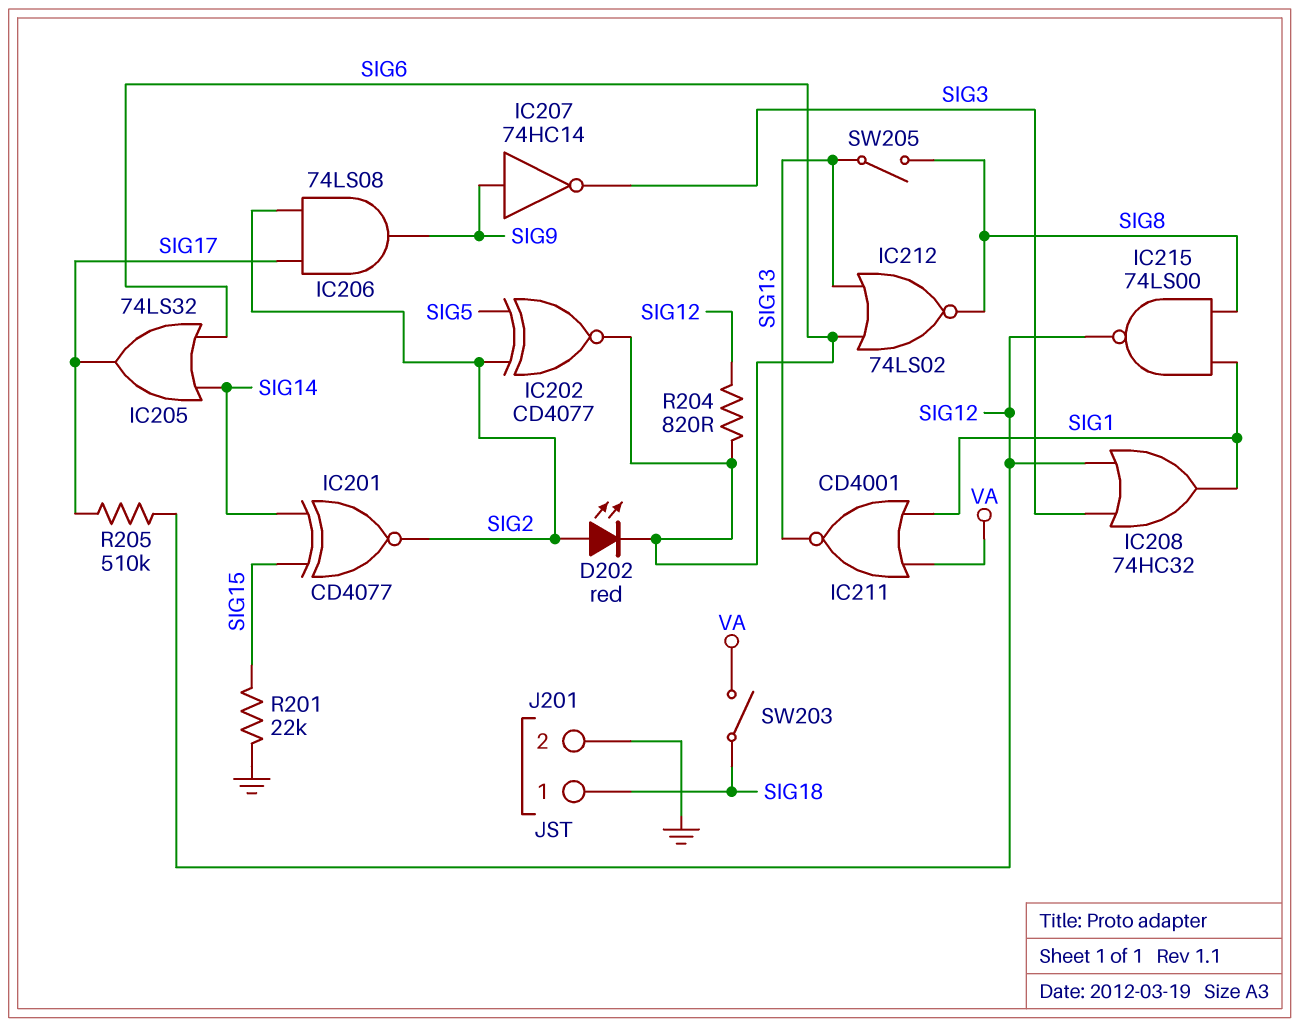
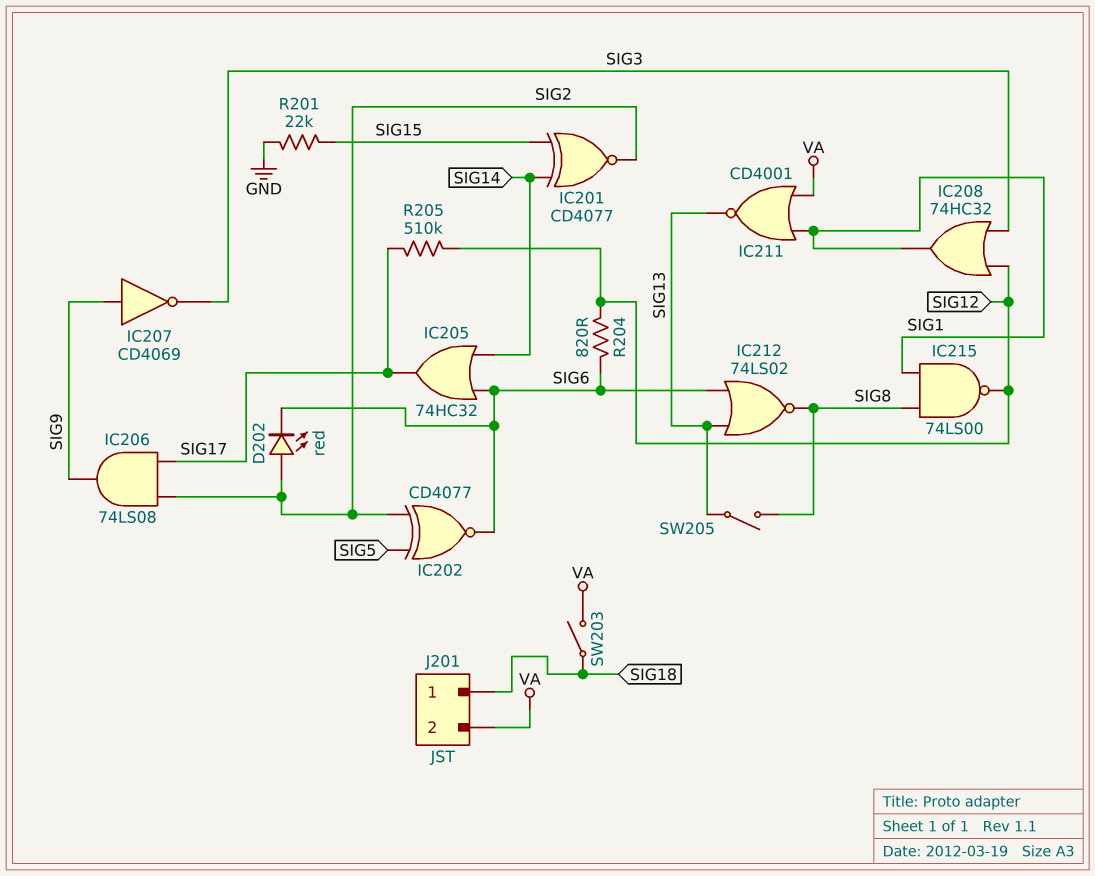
IC205: OR 74LS32 (in SIG6, in SIG14, out SIG17) -> OR 74HC32 (in SIG6, in SIG14, out SIG17)
IC207: NOT 74HC14 (in SIG9, out SIG3) -> NOT CD4069 (in SIG9, out SIG3)
J201 pin 2: GND -> VA

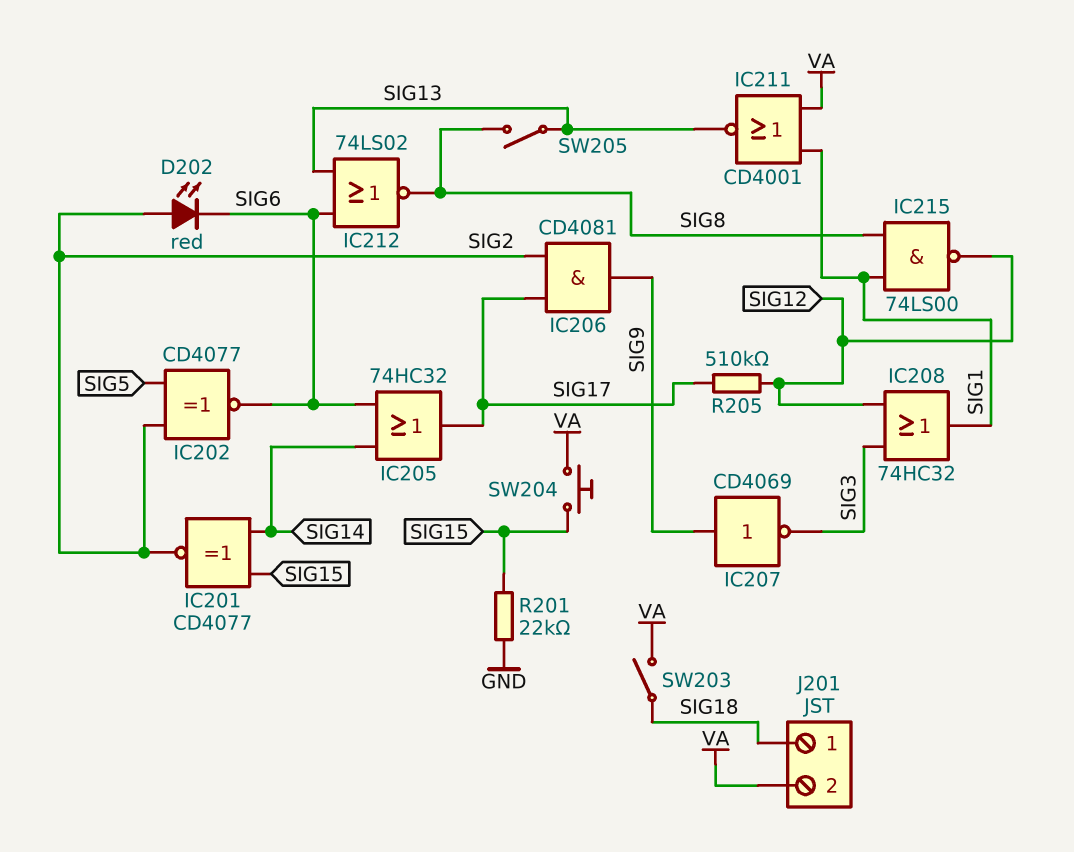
IC206: AND 74LS08 (in SIG2, in SIG17, out SIG9) -> AND CD4081 (in SIG2, in SIG17, out SIG9)
R204: 820 (SIG6, SIG12) -> none
SW204: none -> button (SIG15, VA)

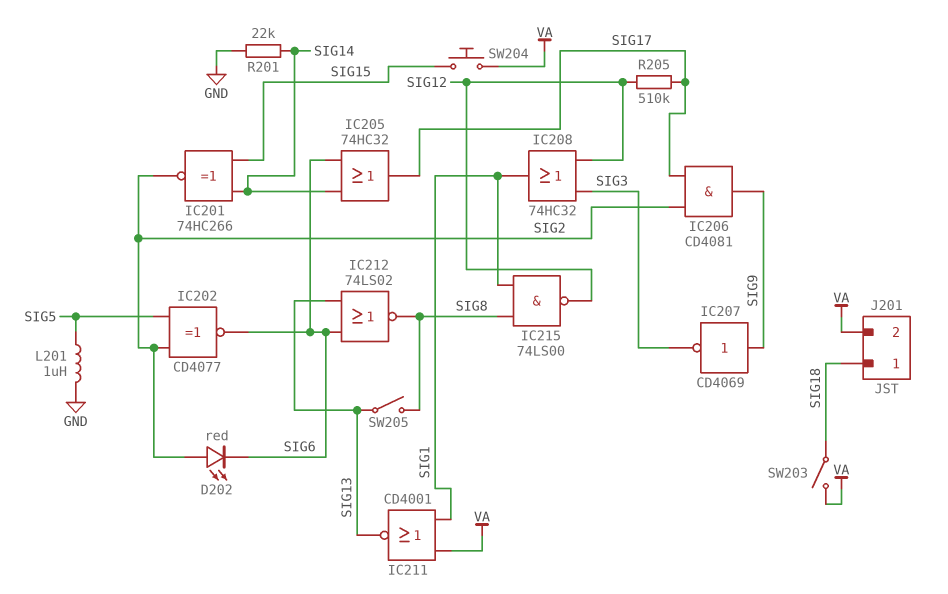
IC201: XNOR CD4077 (in SIG14, in SIG15, out SIG2) -> XNOR 74HC266 (in SIG14, in SIG15, out SIG2)
L201: none -> 1uH (GND, SIG5)
R201: 22k (GND, SIG15) -> 22k (GND, SIG14)

